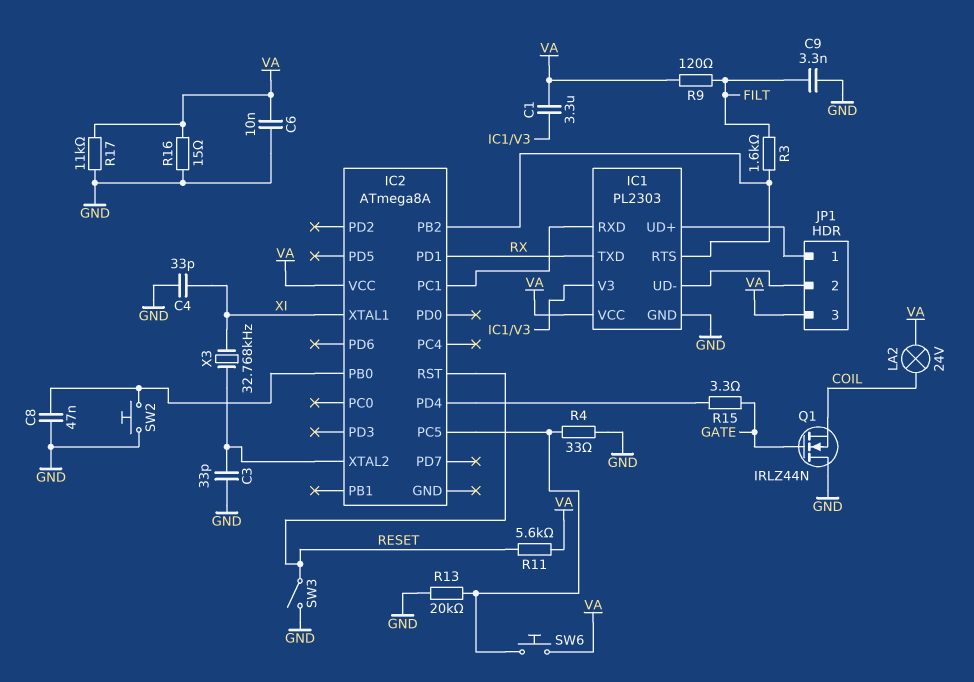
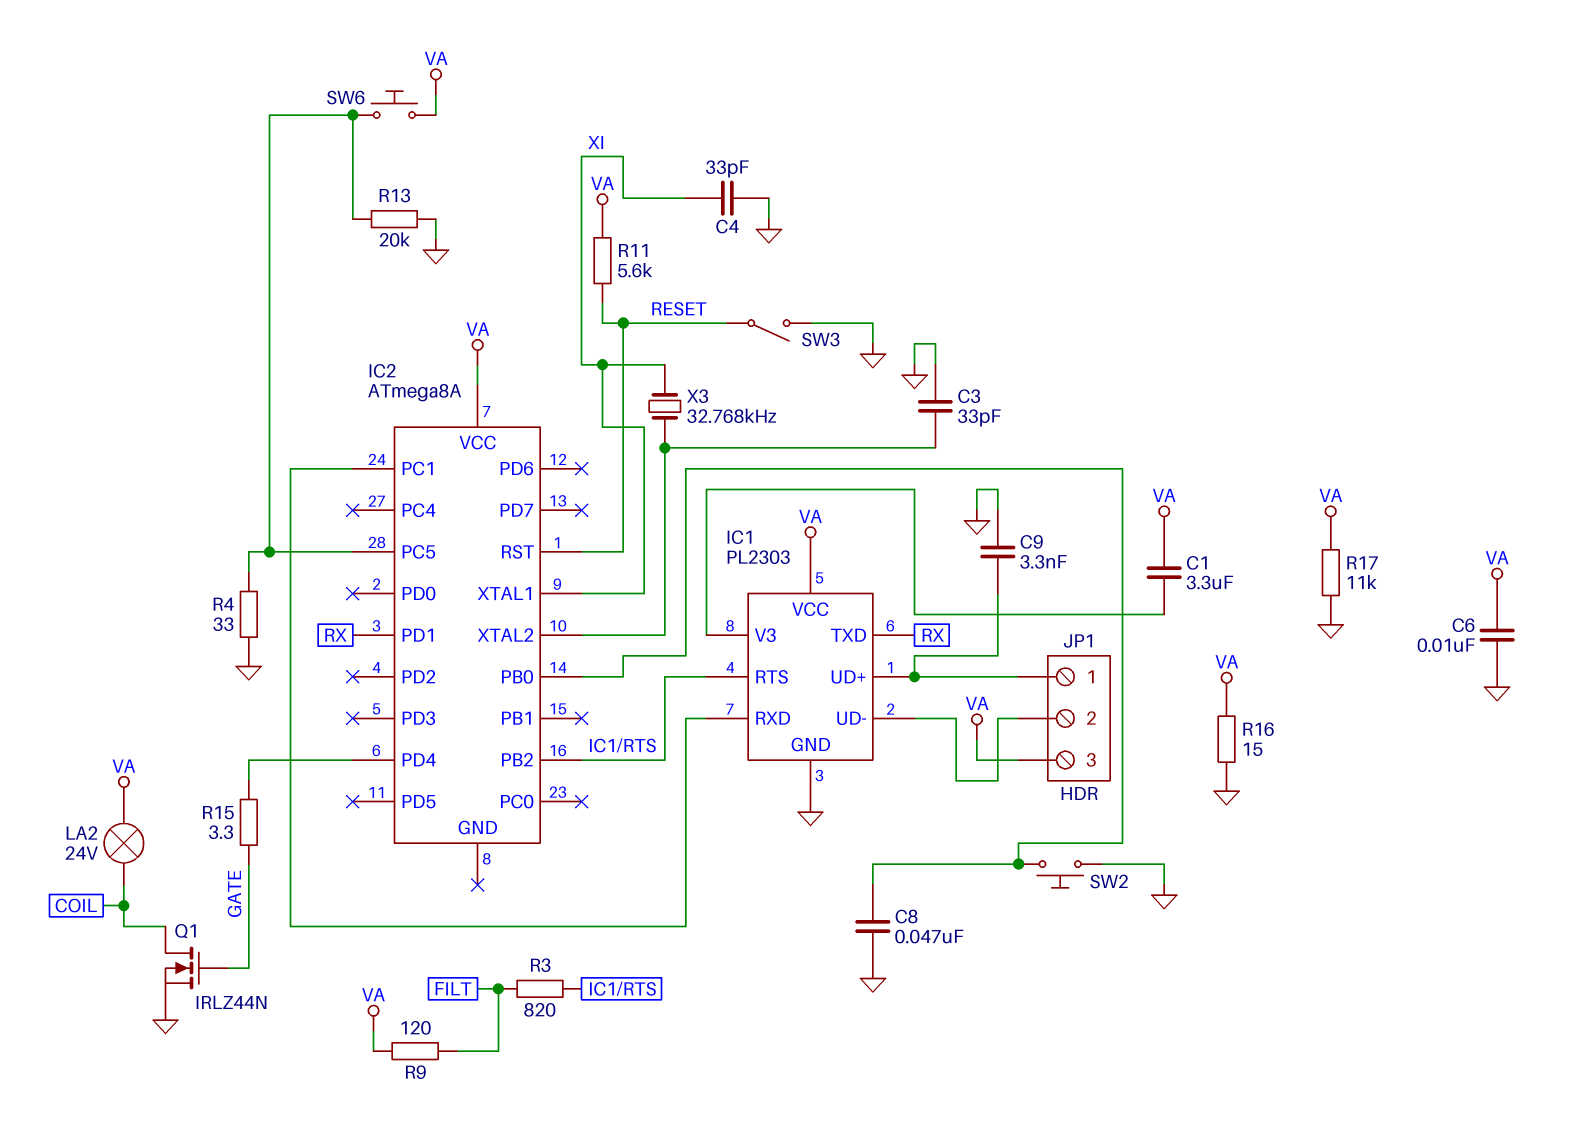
C9: 3.3nF (FILT, GND) -> 3.3nF (GND, IC1/UD+)
Q1: NMOS IRLZ44N (G GATE, D GND, S COIL) -> NMOS IRLZ44N (G GATE, D COIL, S GND)
R3: 1.6k (FILT, IC1/RTS) -> 820 (FILT, IC1/RTS)

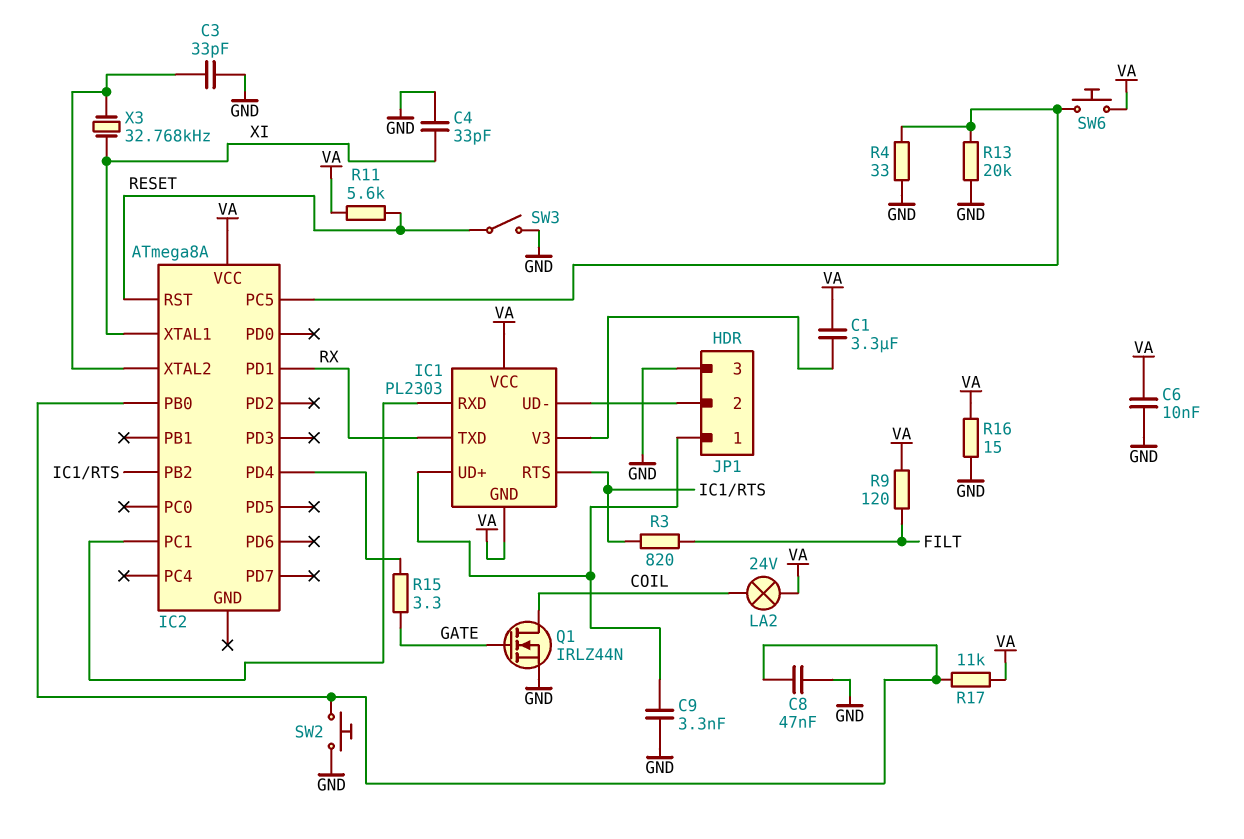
IC1 pin GND: GND -> VA
JP1 pin 3: VA -> GND
R17: 11k (GND, VA) -> 11k (IC2/PB0, VA)

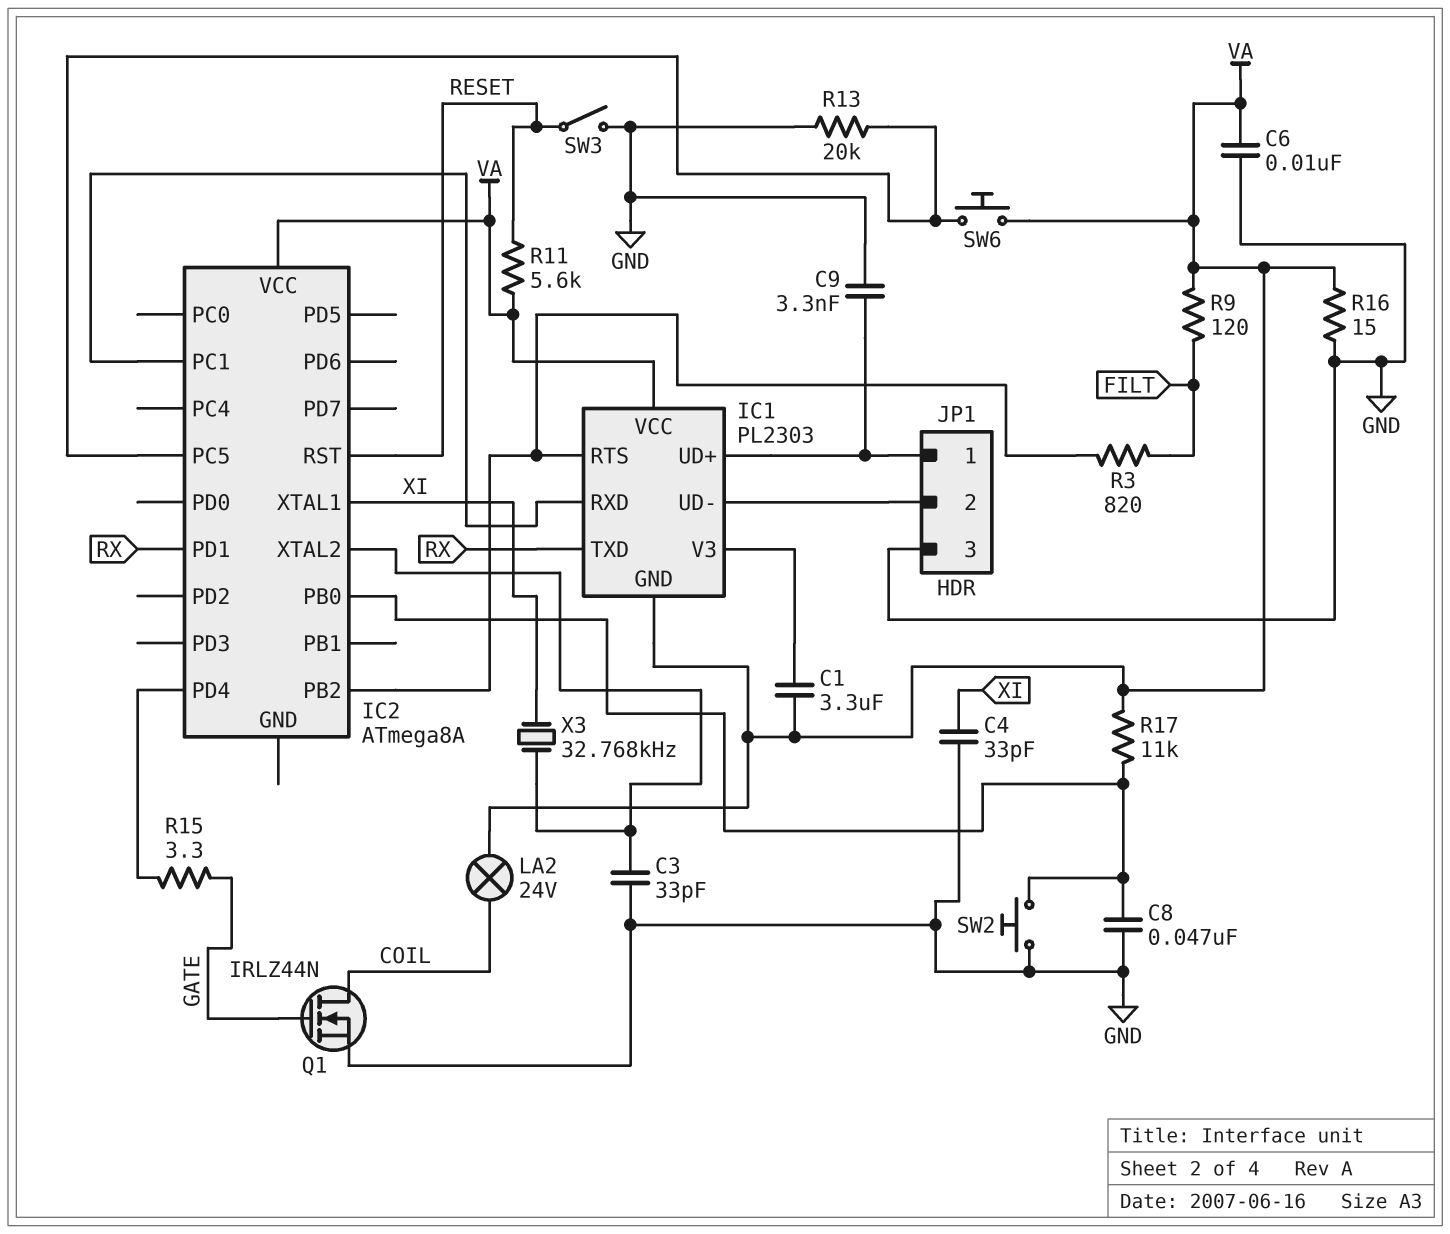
R4: 33 (GND, IC2/PC5) -> none

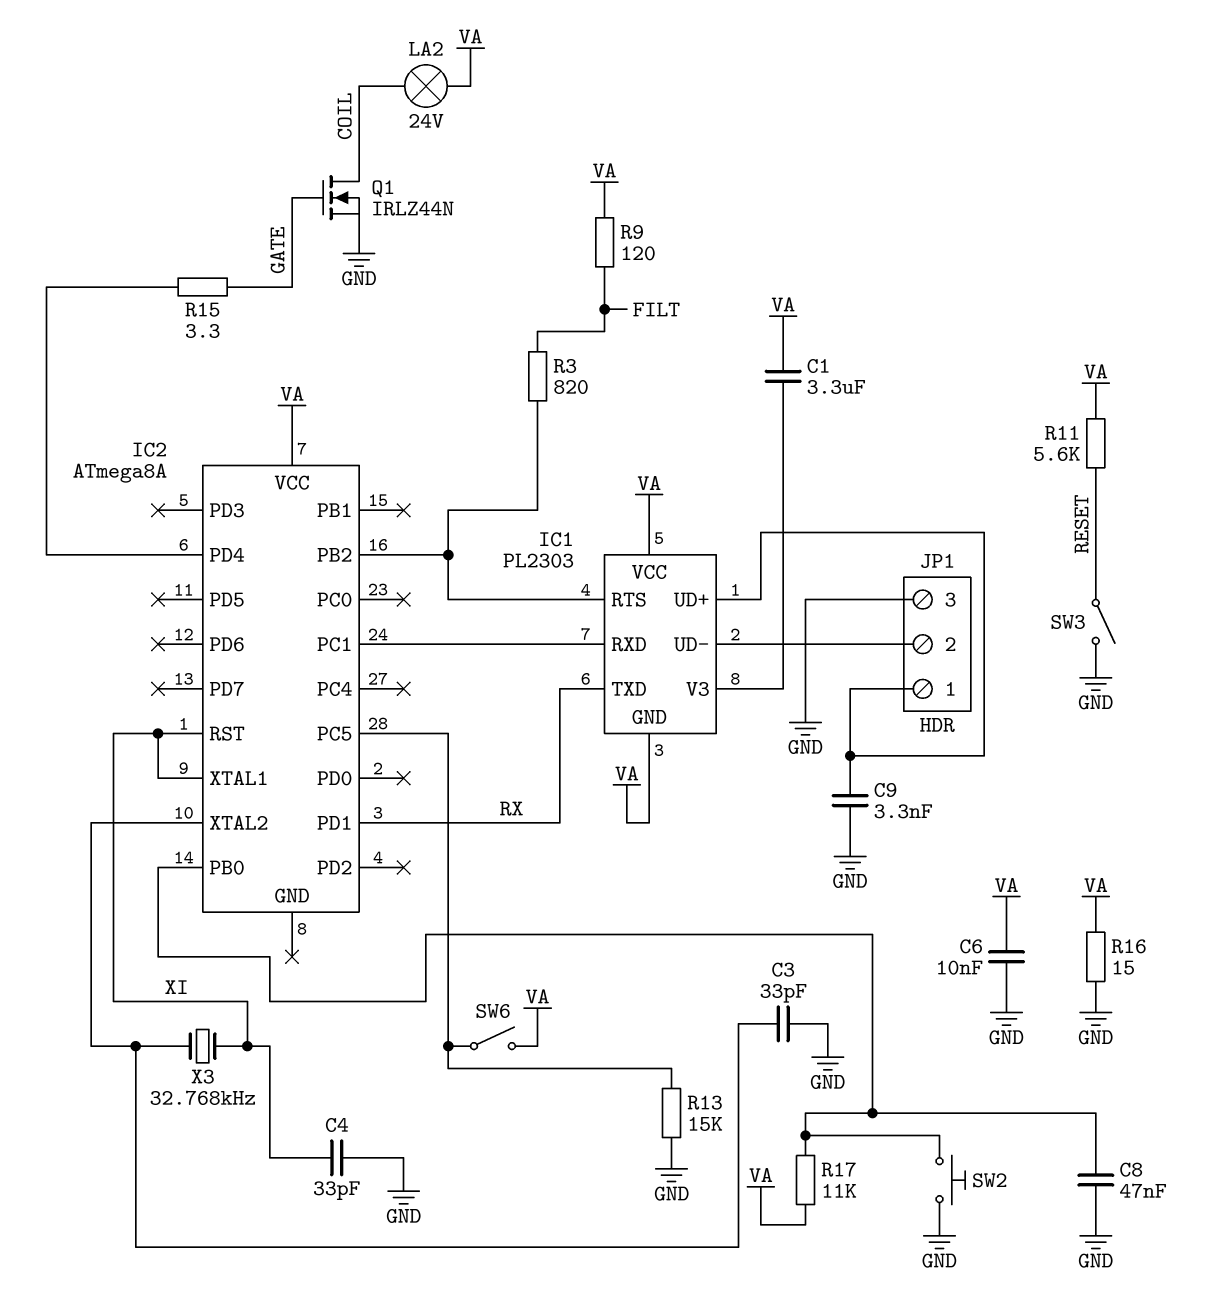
IC2 pin RST: RESET -> XI
R13: 20k (GND, IC2/PC5) -> 15k (GND, IC2/PC5)
SW6: button (IC2/PC5, VA) -> switch (IC2/PC5, VA)

